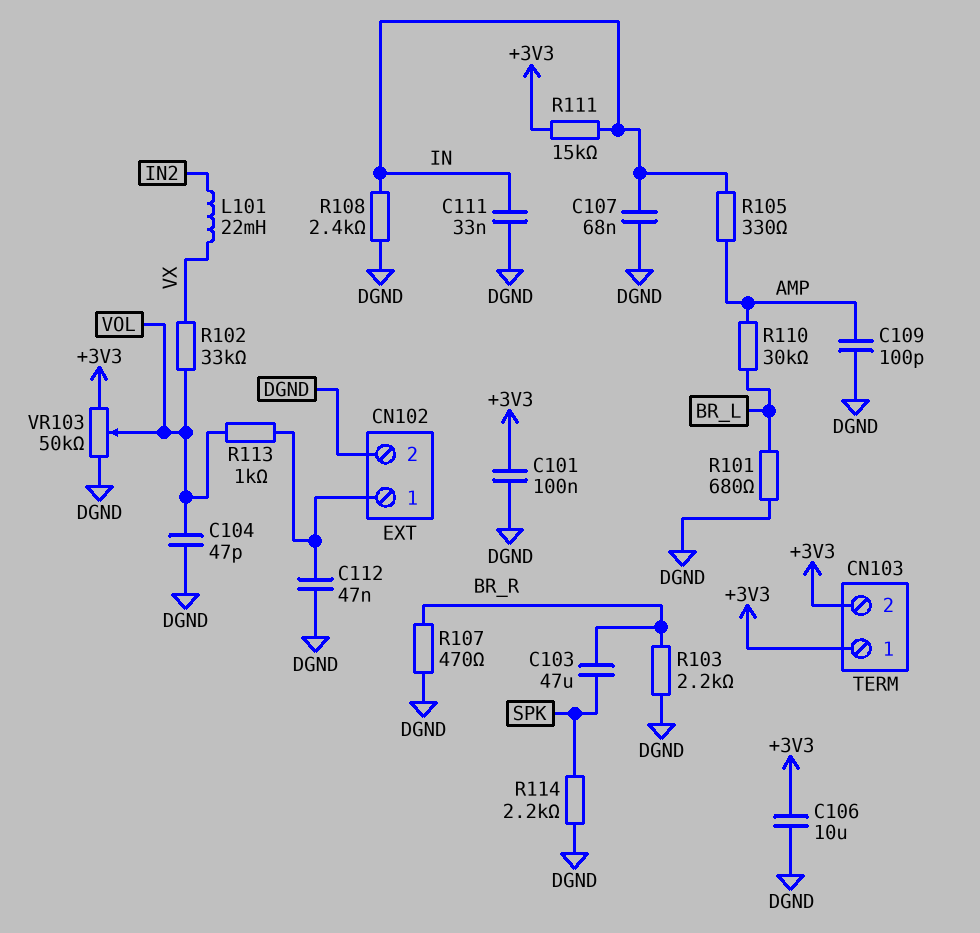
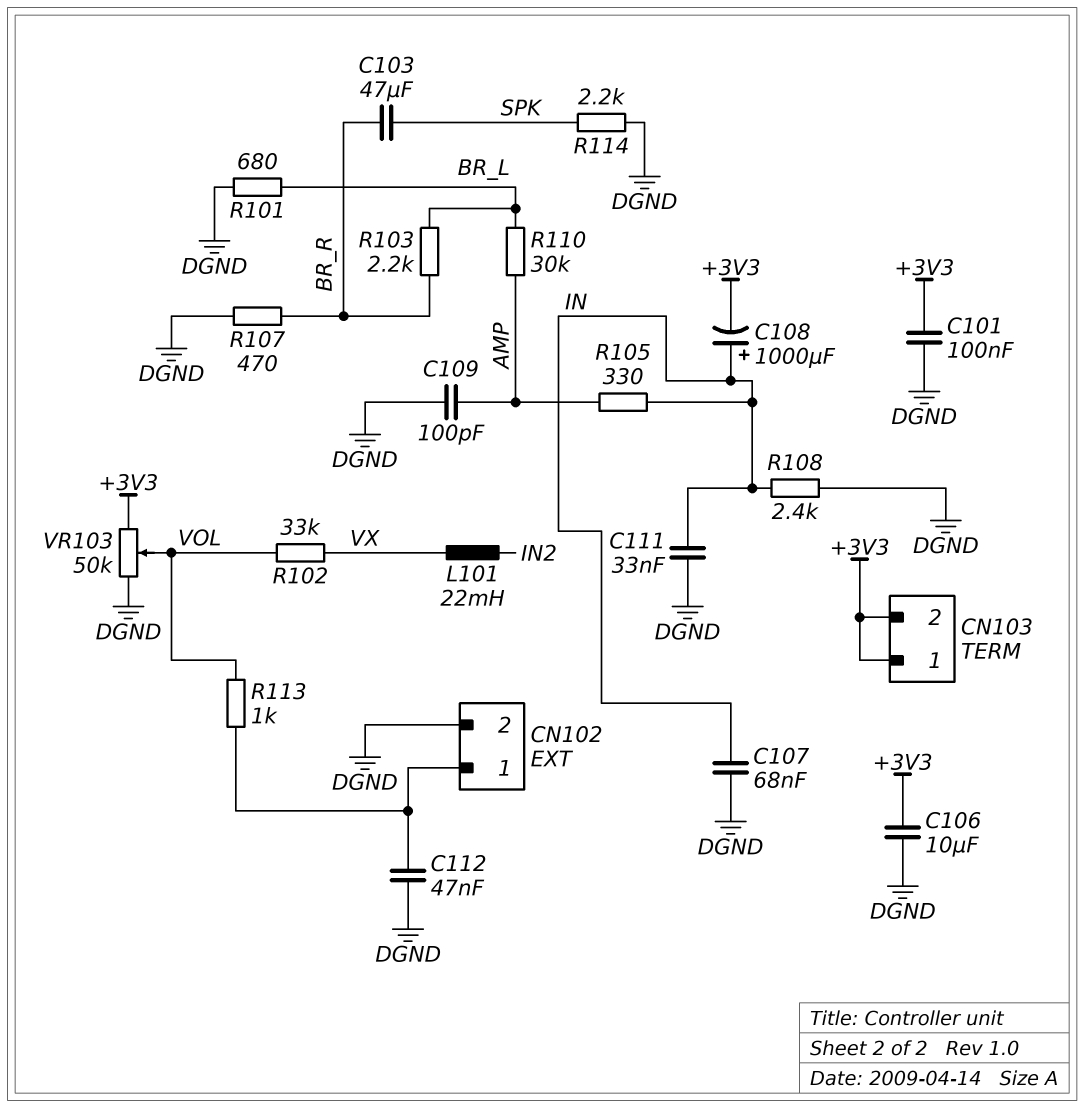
C104: 47pF (DGND, VOL) -> none
C108: none -> 1000uF (plus IN, minus +3V3)
R103: 2.2k (BR_R, DGND) -> 2.2k (BR_L, BR_R)
R111: 15k (+3V3, IN) -> none

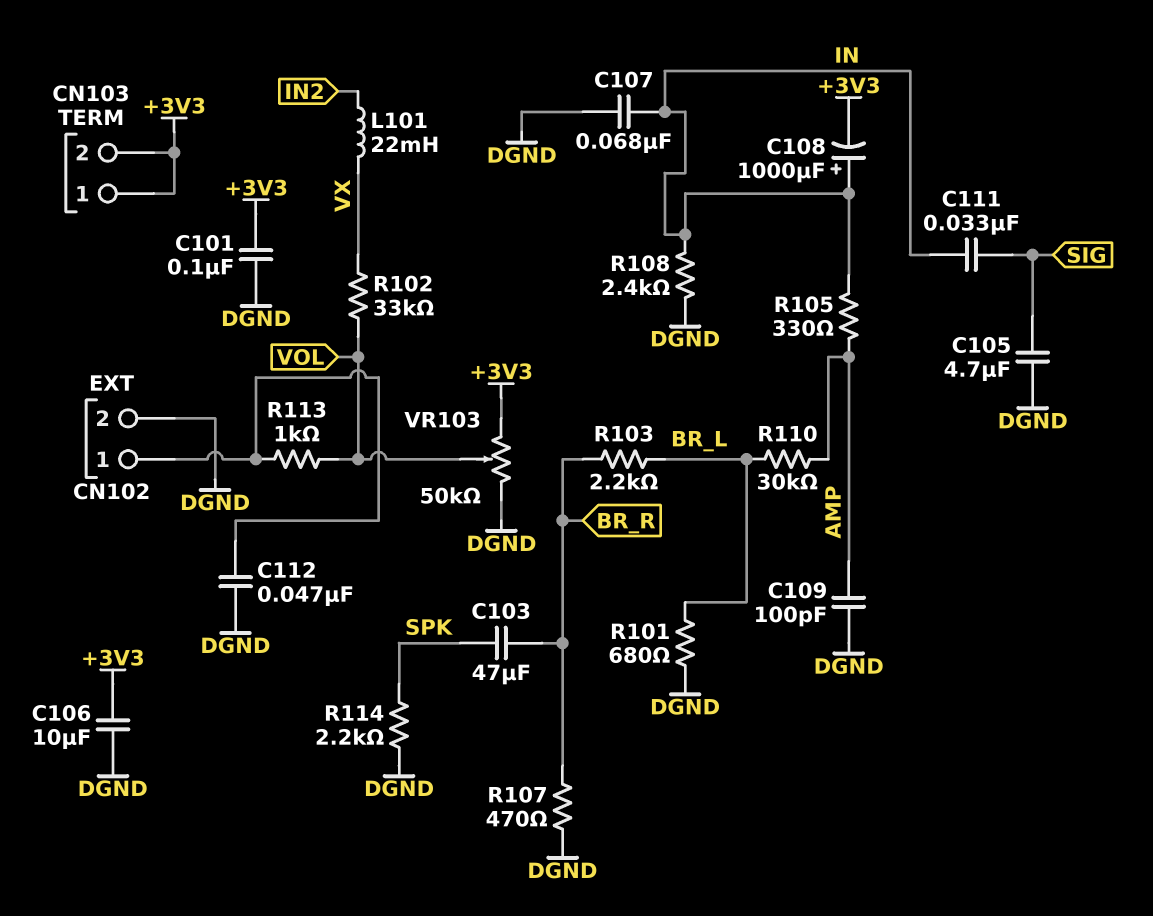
C105: none -> 4.7uF (DGND, SIG)
C111: 33nF (DGND, IN) -> 33nF (IN, SIG)

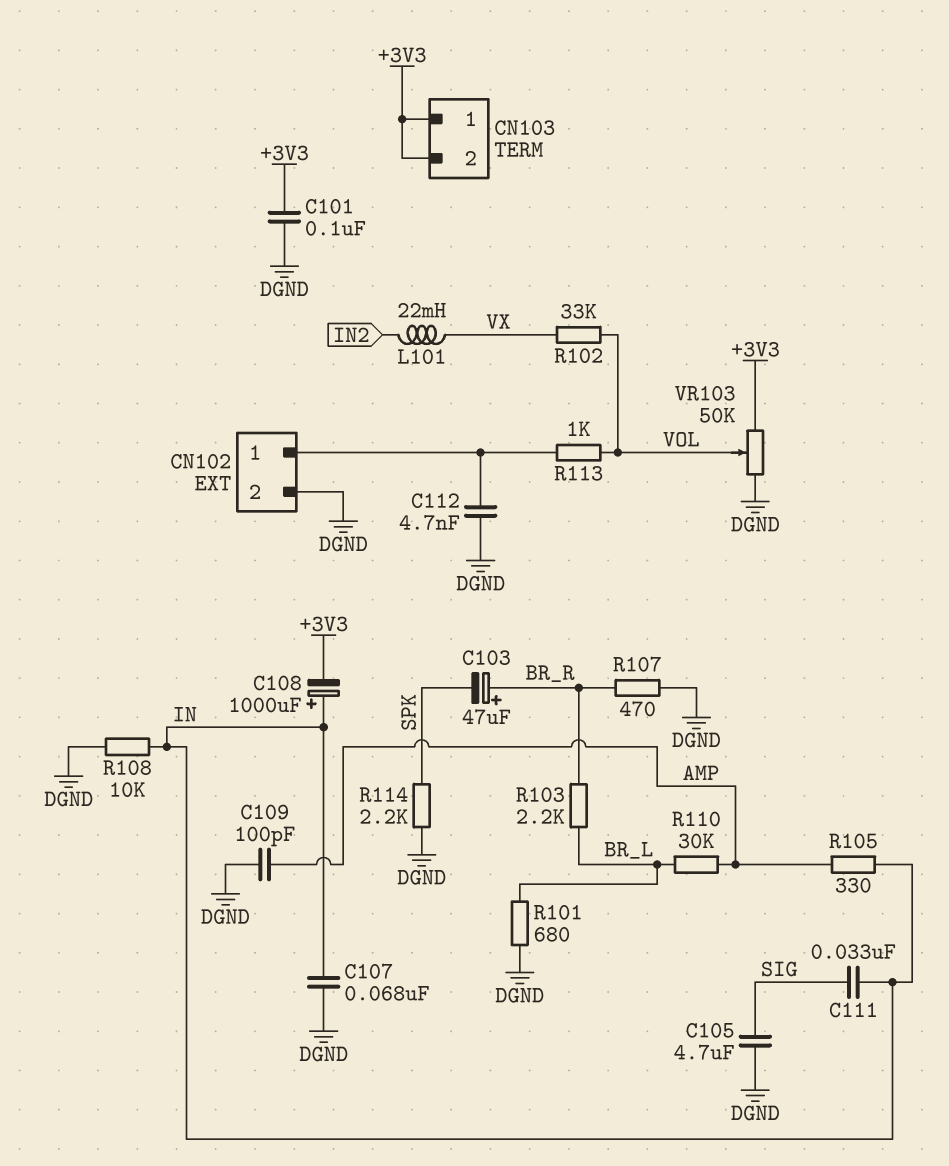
C103: 47uF (BR_R, SPK) -> 47uF (plus BR_R, minus SPK)
C106: 10uF (+3V3, DGND) -> none
C112: 47nF (CN102/1, DGND) -> 4.7nF (CN102/1, DGND)
R108: 2.4k (DGND, IN) -> 10k (DGND, IN)

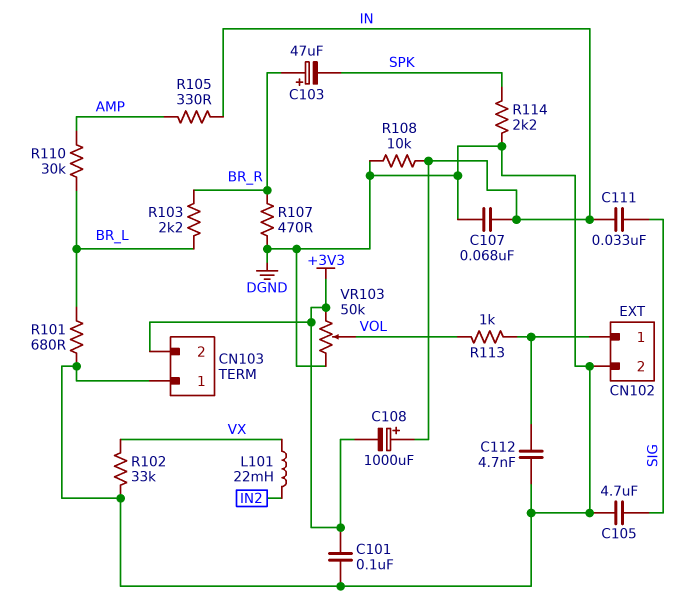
C109: 100pF (AMP, DGND) -> none
CN103 pin 1: +3V3 -> DGND
R102: 33k (VOL, VX) -> 33k (DGND, VX)

